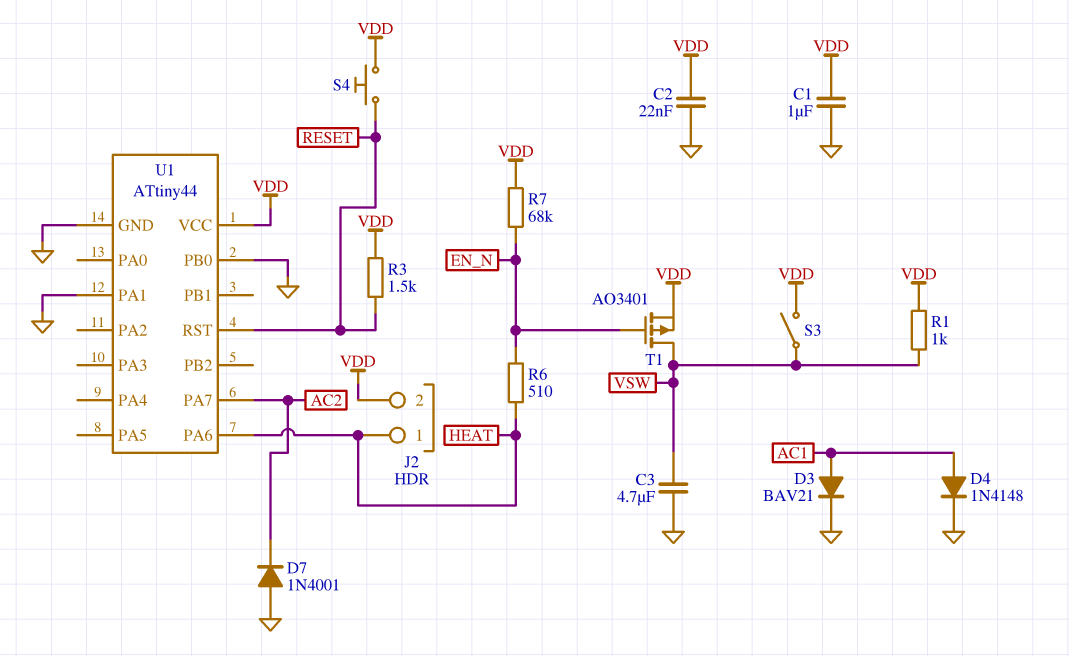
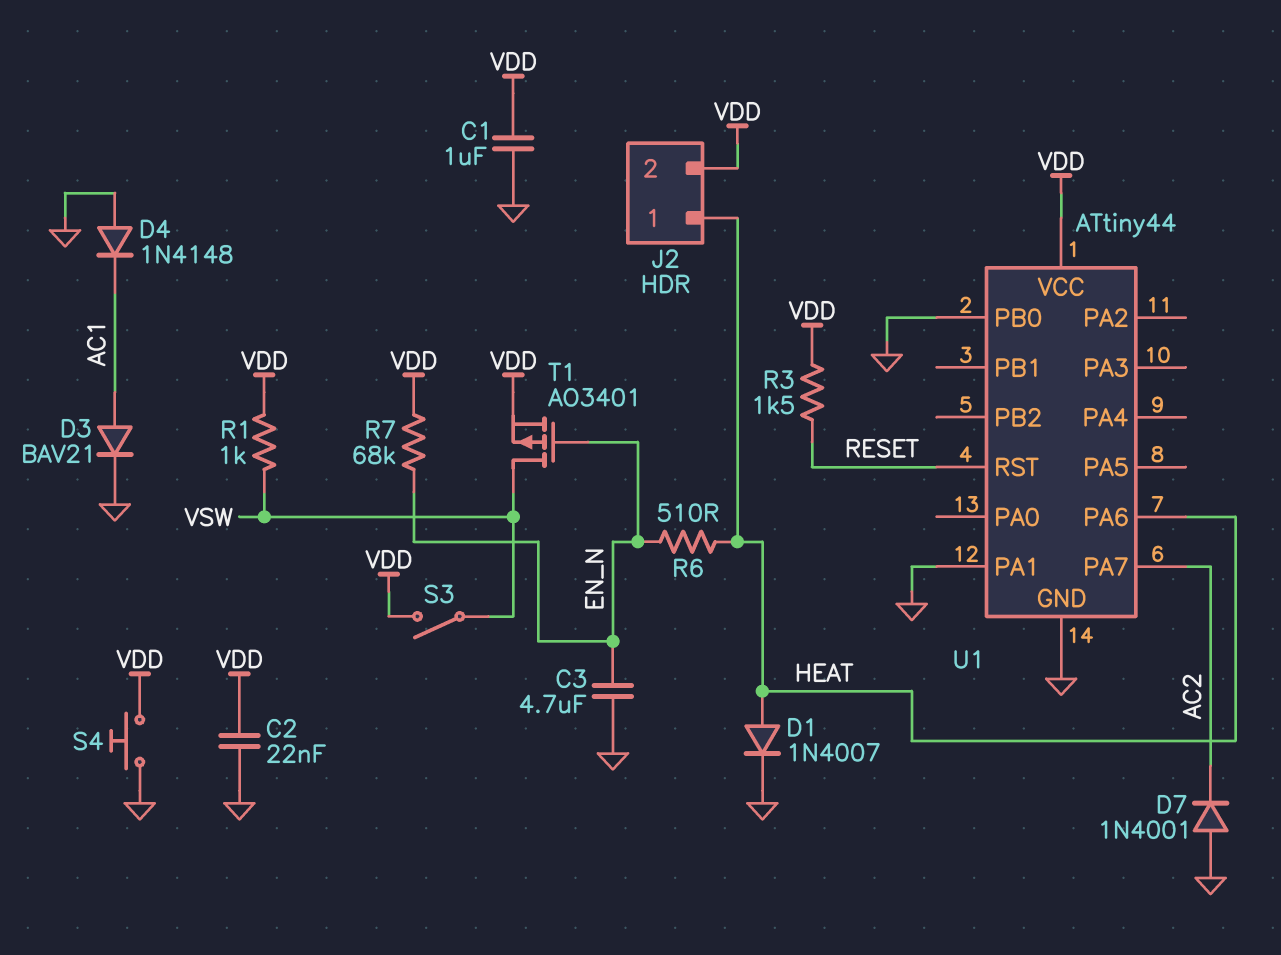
C3: 4.7uF (GND, VSW) -> 4.7uF (EN_N, GND)
D1: none -> diode 1N4007 (A HEAT, K GND)
D4: diode 1N4148 (A AC1, K GND) -> diode 1N4148 (A GND, K AC1)
S4: button (RESET, VDD) -> button (GND, VDD)

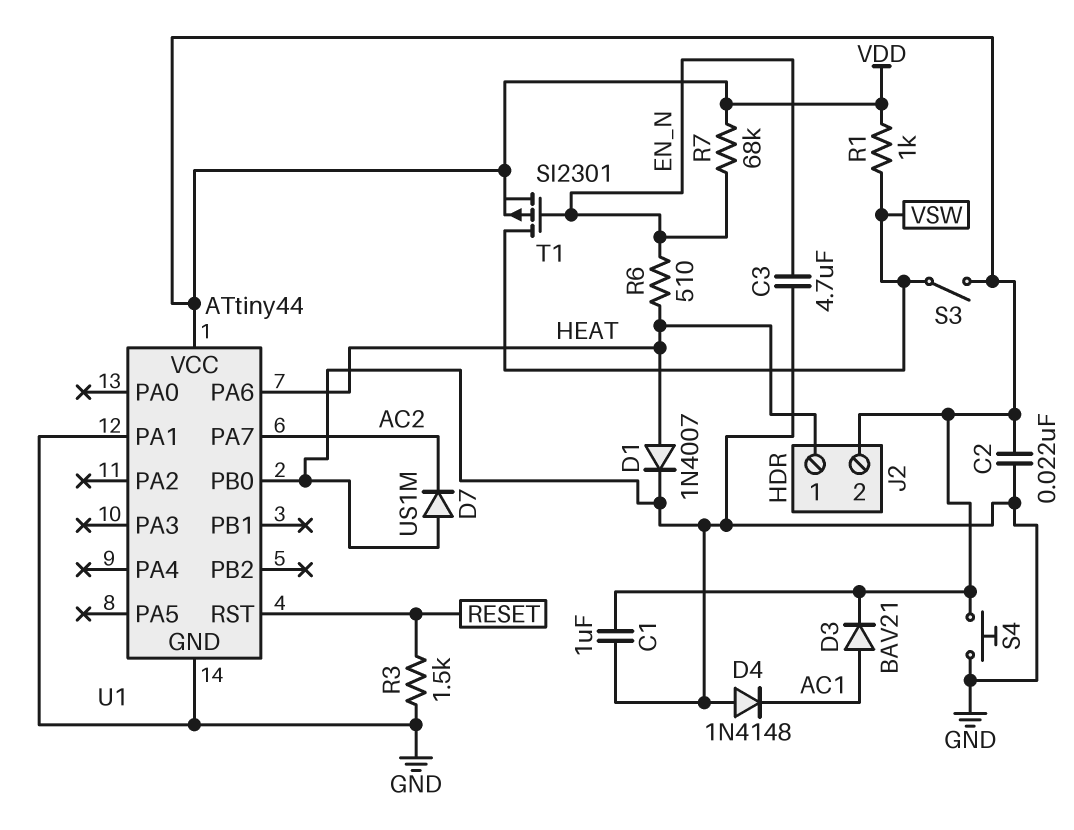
D3: diode BAV21 (A AC1, K GND) -> diode BAV21 (A AC1, K VDD)
D7: diode 1N4001 (A GND, K AC2) -> diode US1M (A GND, K AC2)
R3: 1.5k (RESET, VDD) -> 1.5k (GND, RESET)
T1: PMOS AO3401 (G EN_N, D VSW, S VDD) -> PMOS SI2301 (G EN_N, D VSW, S VDD)

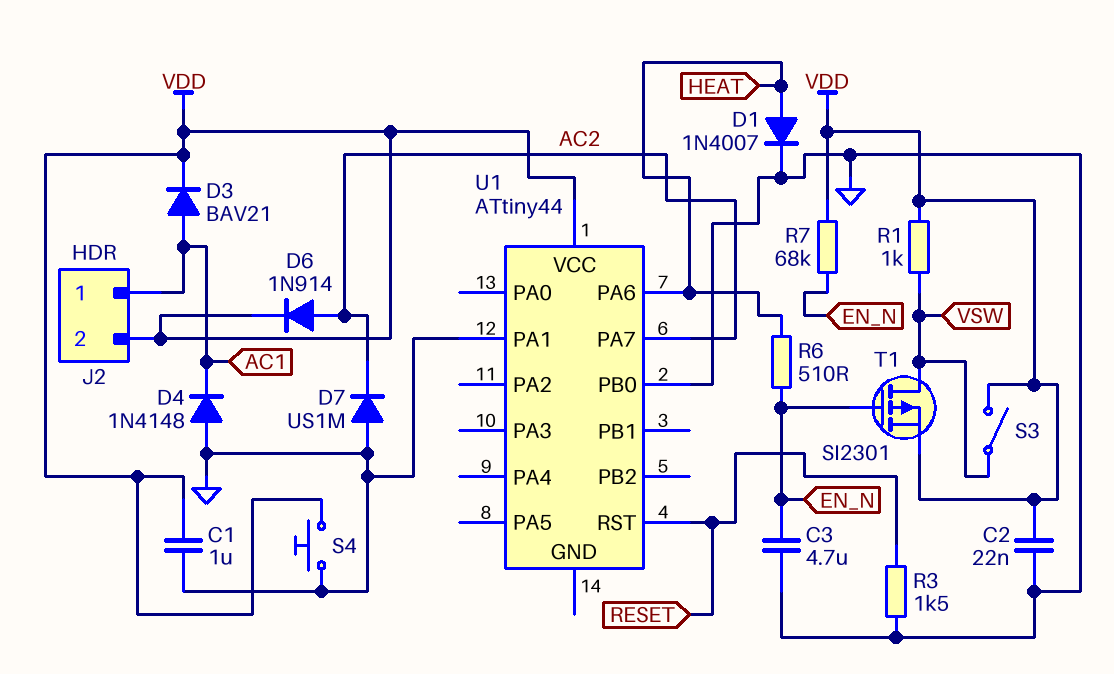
D6: none -> diode 1N914 (A AC2, K VDD)
J2 pin 1: HEAT -> AC1
U1 pin GND: GND -> none

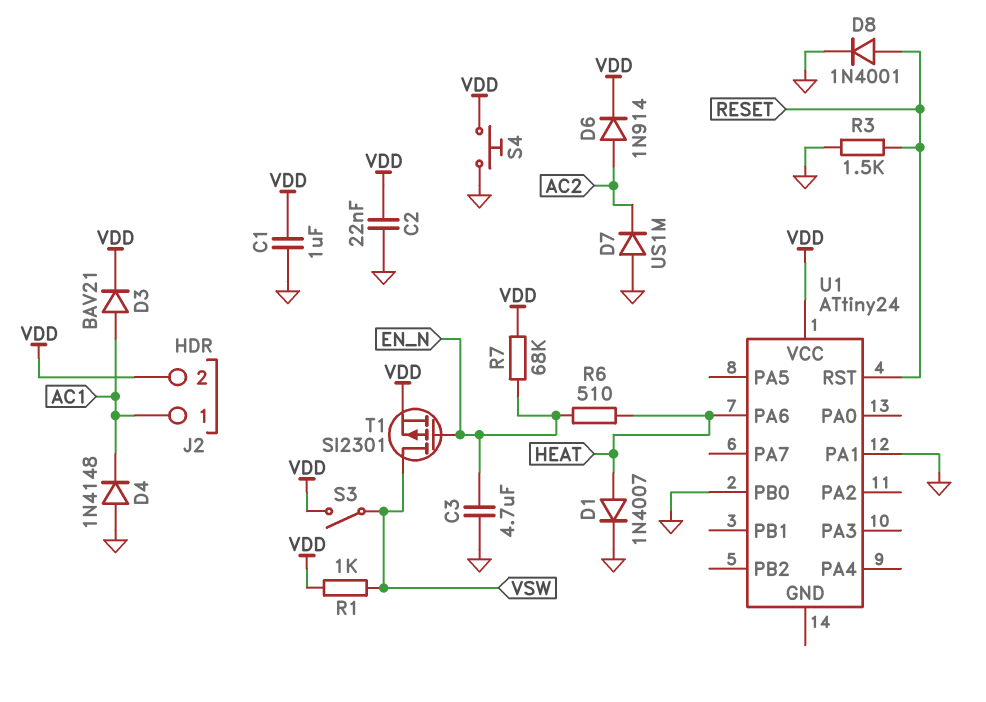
D8: none -> diode 1N4001 (A RESET, K GND)
U1: ATtiny44 -> ATtiny24
U1 pin PA7: AC2 -> none

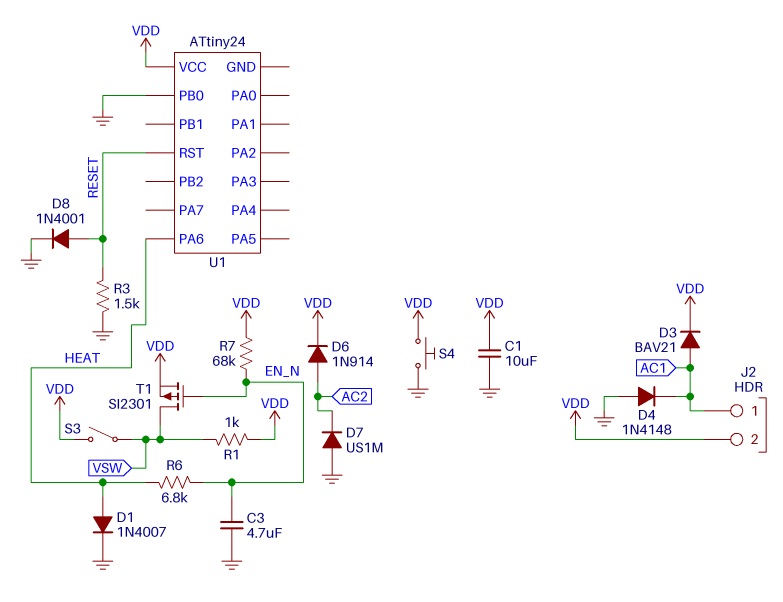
C1: 1uF (GND, VDD) -> 10uF (GND, VDD)
C2: 22nF (GND, VDD) -> none
R6: 510 (EN_N, HEAT) -> 6.8k (EN_N, HEAT)
U1 pin PA1: GND -> none

